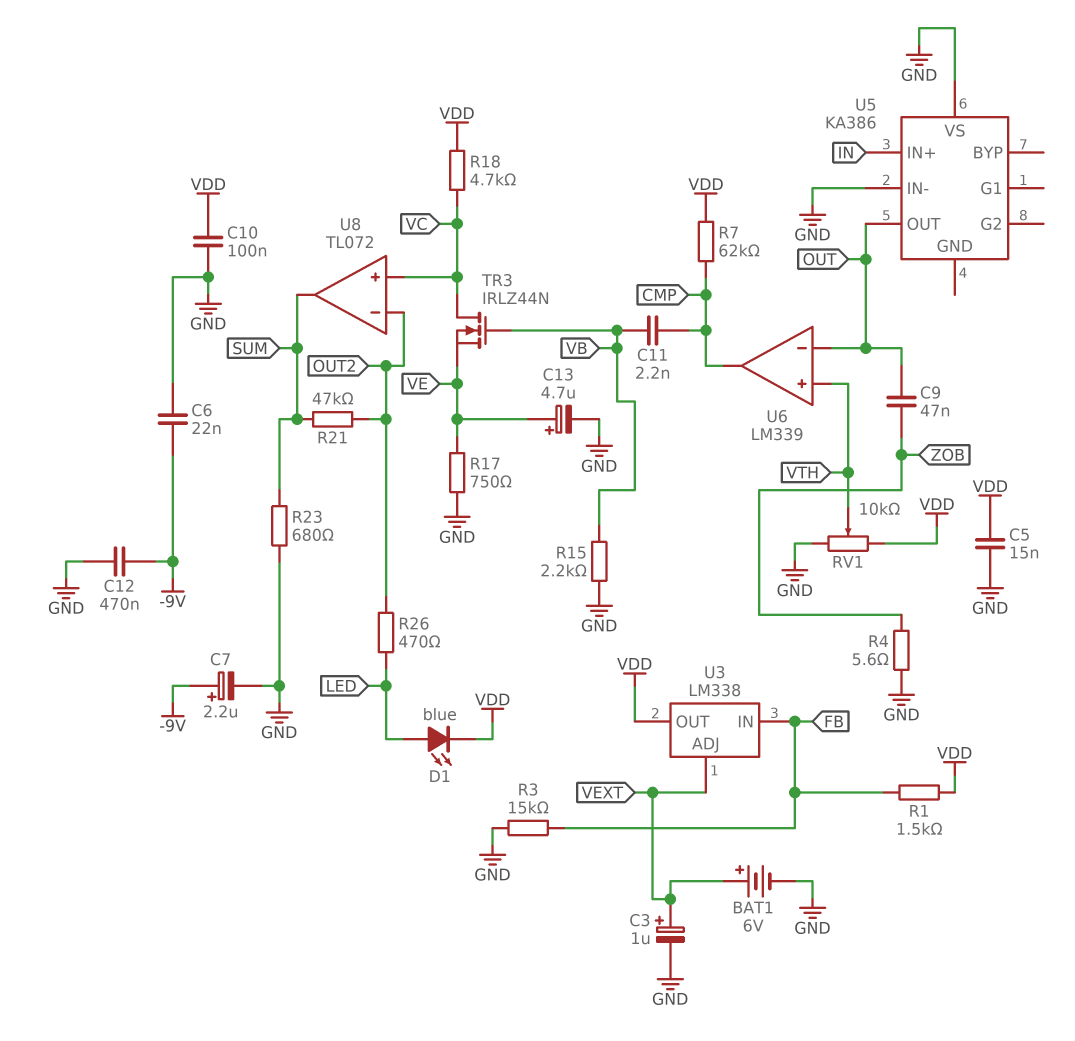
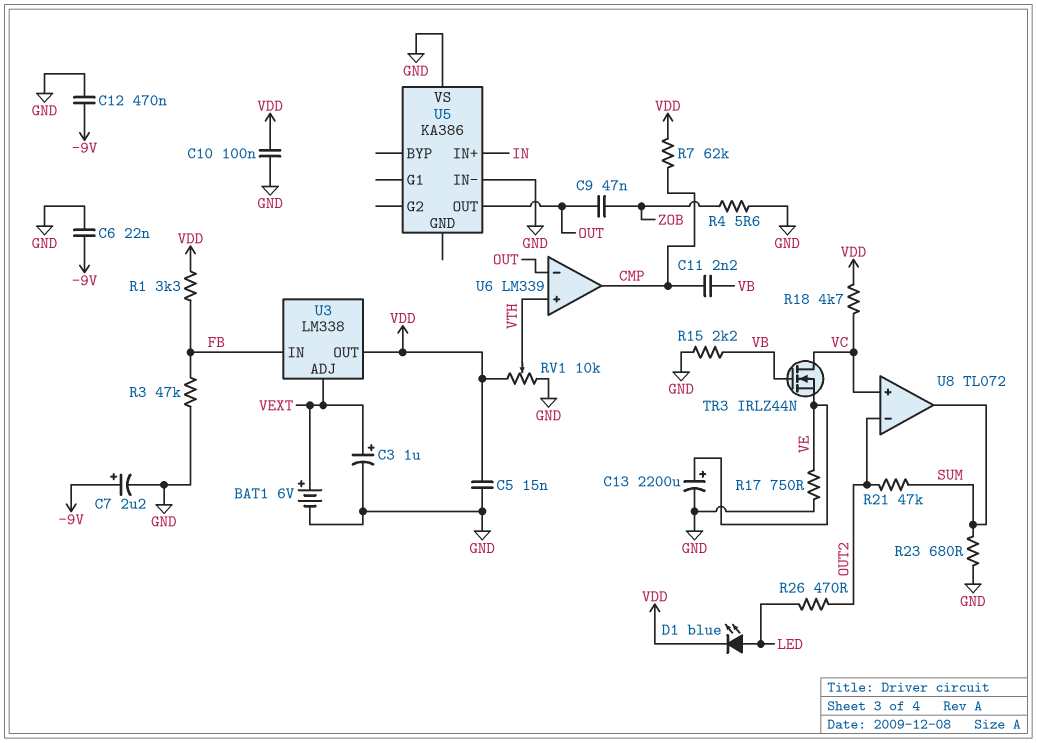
C13: 4.7uF (plus VE, minus GND) -> 2200uF (plus VE, minus GND)
R1: 1.5k (FB, VDD) -> 3.3k (FB, VDD)
R3: 15k (FB, GND) -> 47k (FB, GND)

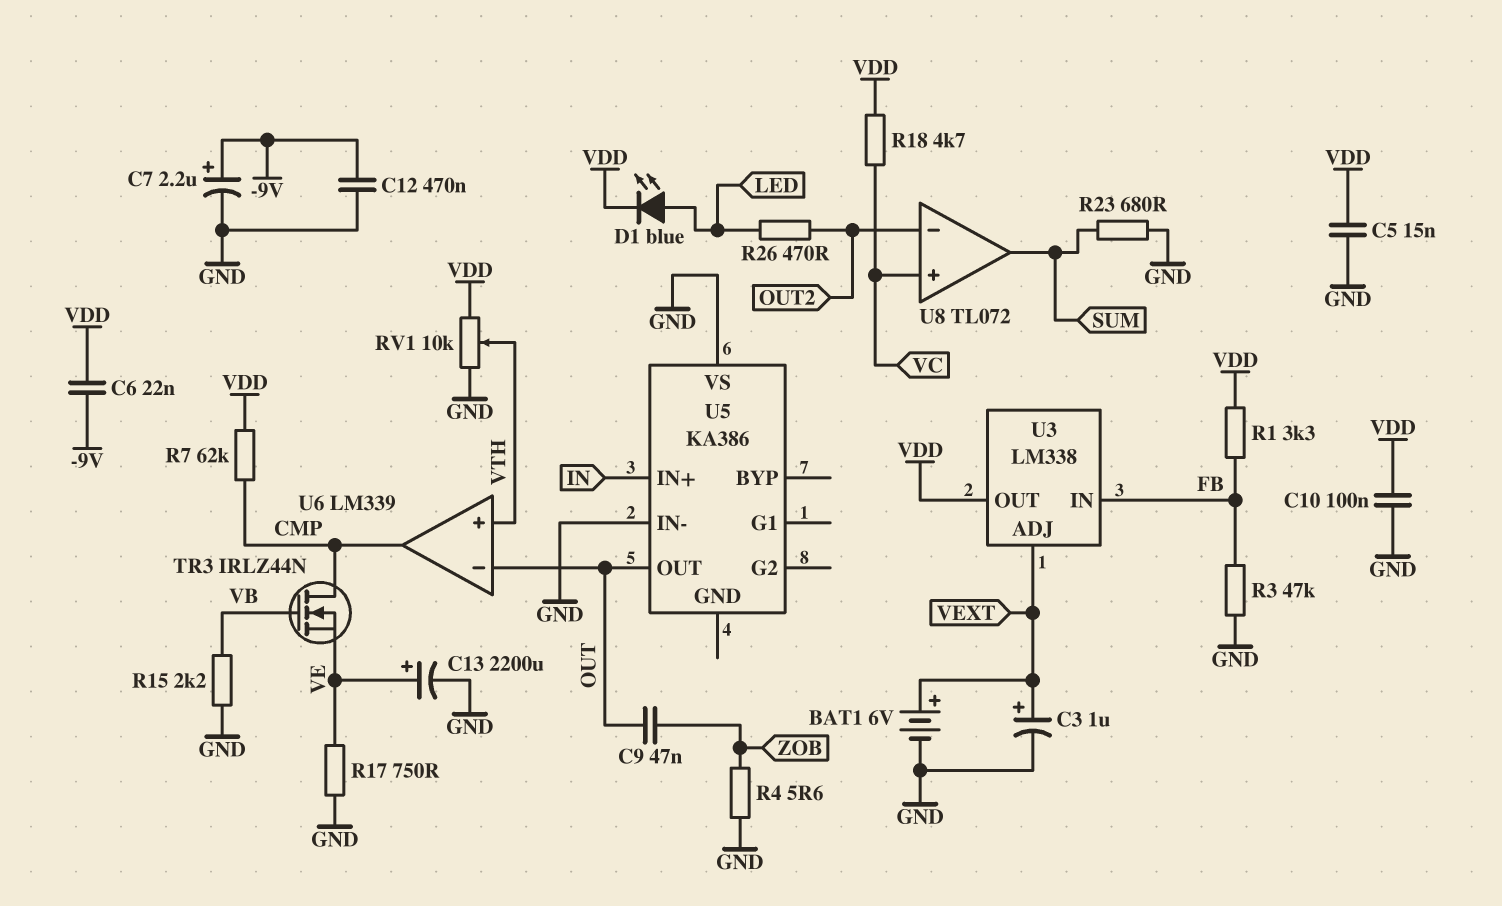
C6: 22nF (-9V, GND) -> 22nF (-9V, VDD)
C11: 2.2nF (CMP, VB) -> none
R21: 47k (OUT2, SUM) -> none
TR3: NMOS IRLZ44N (G VB, D VC, S VE) -> NMOS IRLZ44N (G VB, D CMP, S VE)

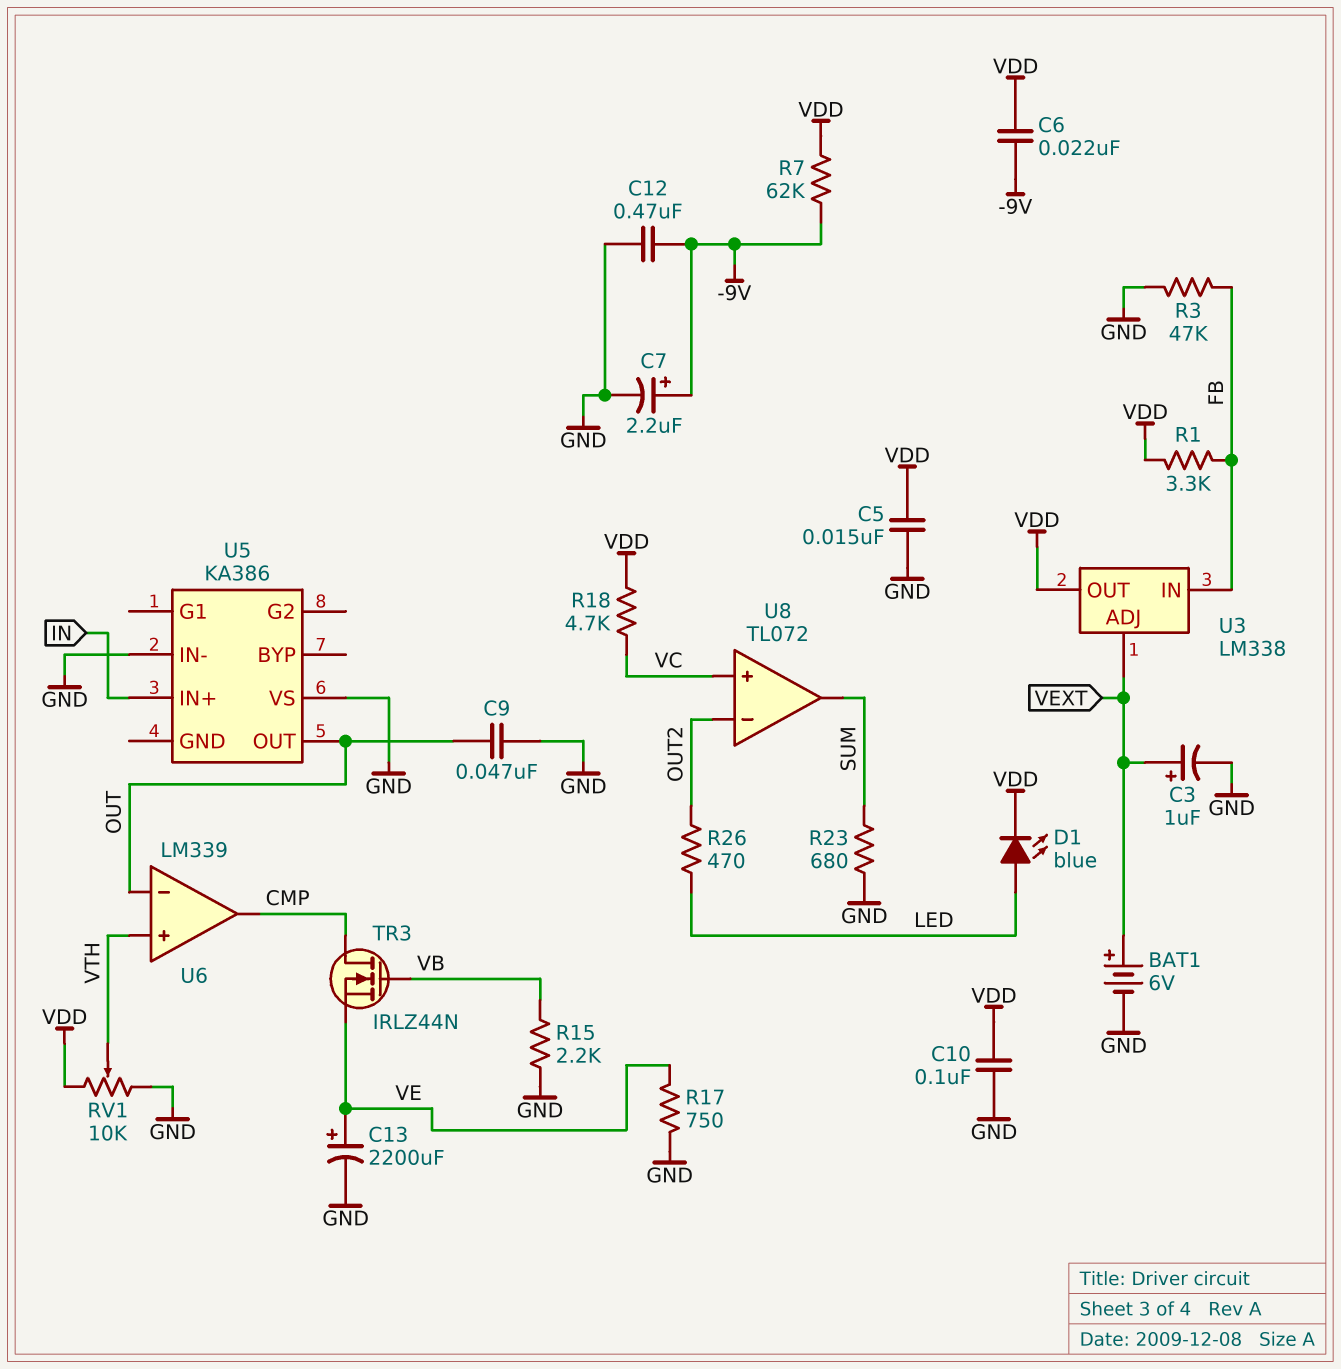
C9: 47nF (OUT, ZOB) -> 47nF (GND, OUT)
R4: 5.6 (GND, ZOB) -> none
R7: 62k (CMP, VDD) -> 62k (-9V, VDD)

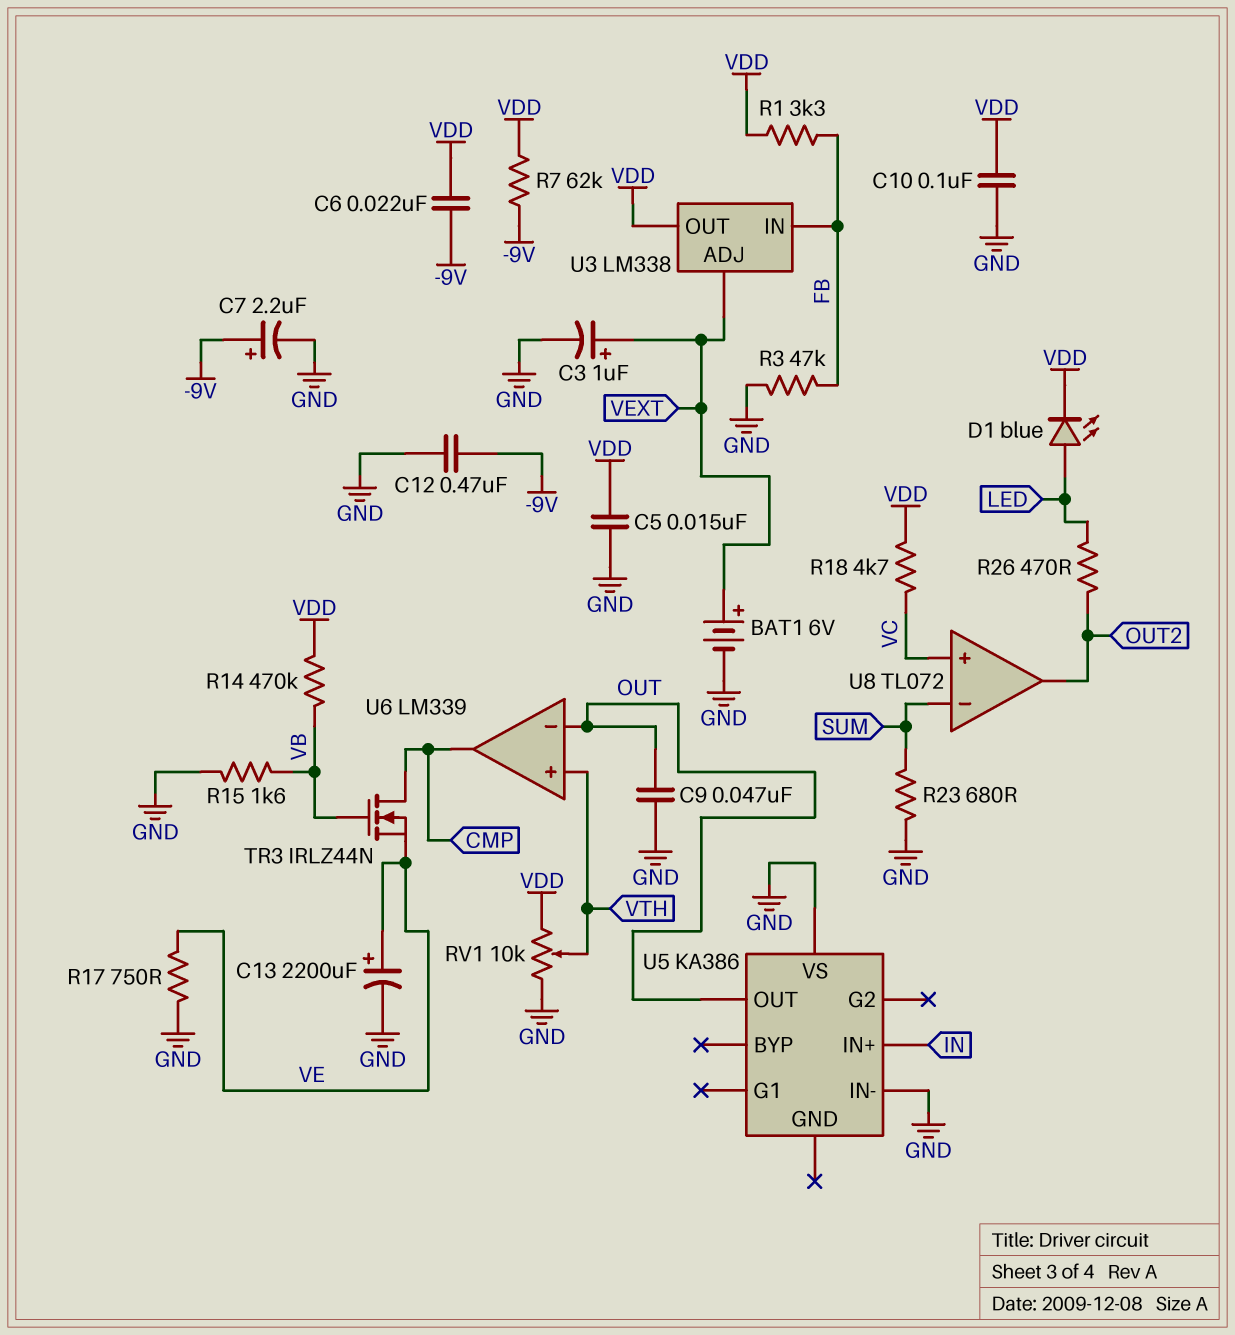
R14: none -> 470k (VB, VDD)
R15: 2.2k (GND, VB) -> 1.6k (GND, VB)
U8 pin in-: OUT2 -> SUM
U8 pin out: SUM -> OUT2

